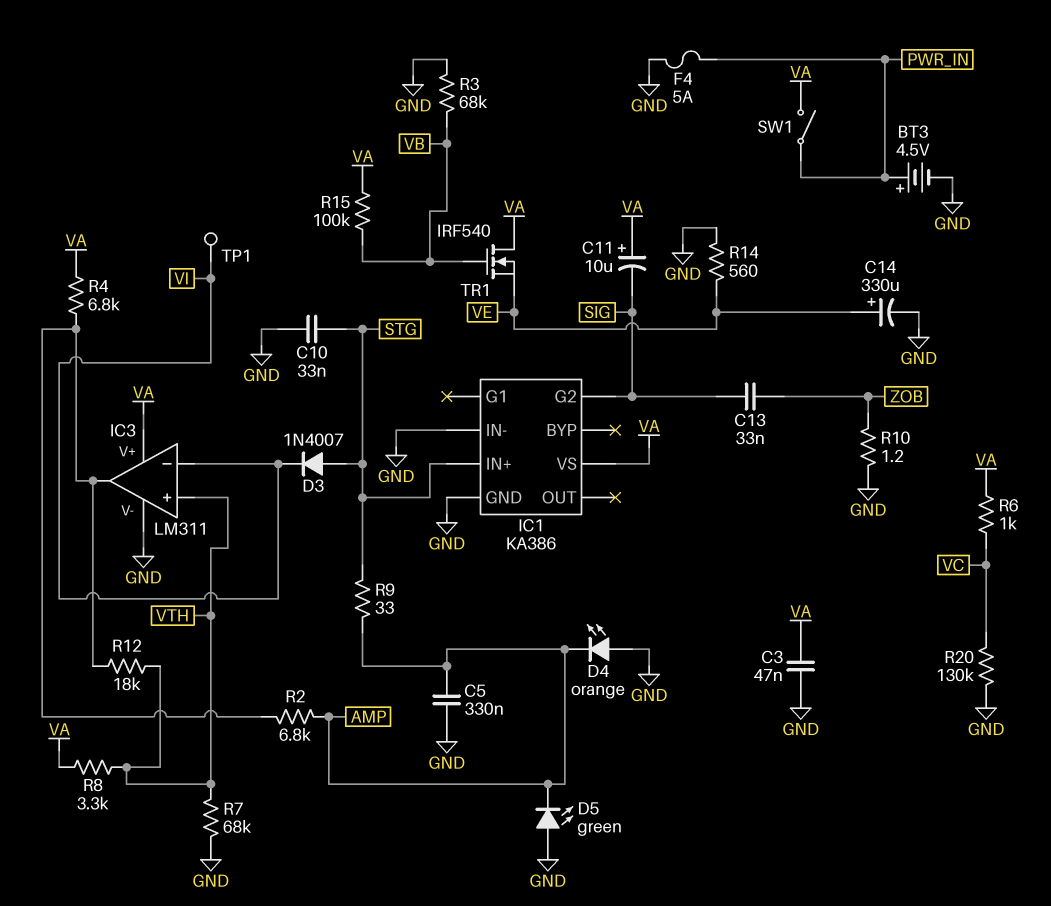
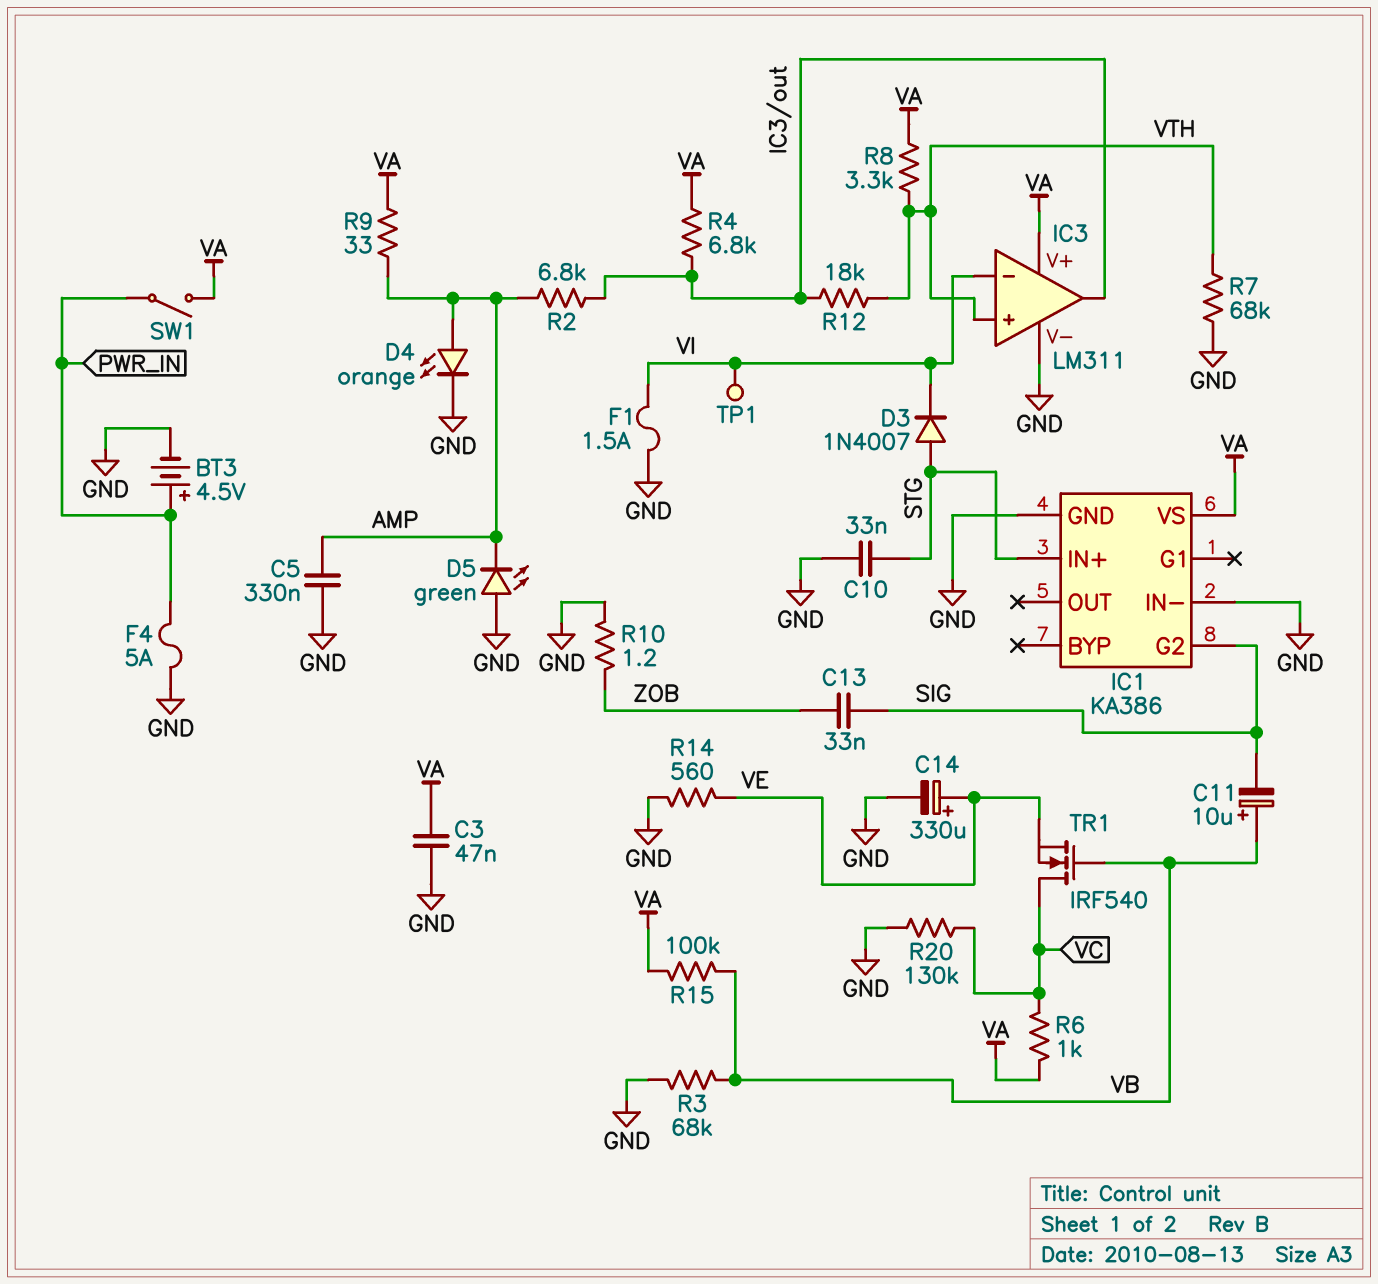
C11: 10uF (plus VA, minus SIG) -> 10uF (plus VB, minus SIG)
D4: LED orange (A GND, K AMP) -> LED orange (A AMP, K GND)
F1: none -> 1.5A (GND, VI)
R9: 33 (AMP, STG) -> 33 (AMP, VA)
TR1: NMOS IRF540 (G VB, D VA, S VE) -> NMOS IRF540 (G VB, D VC, S VE)

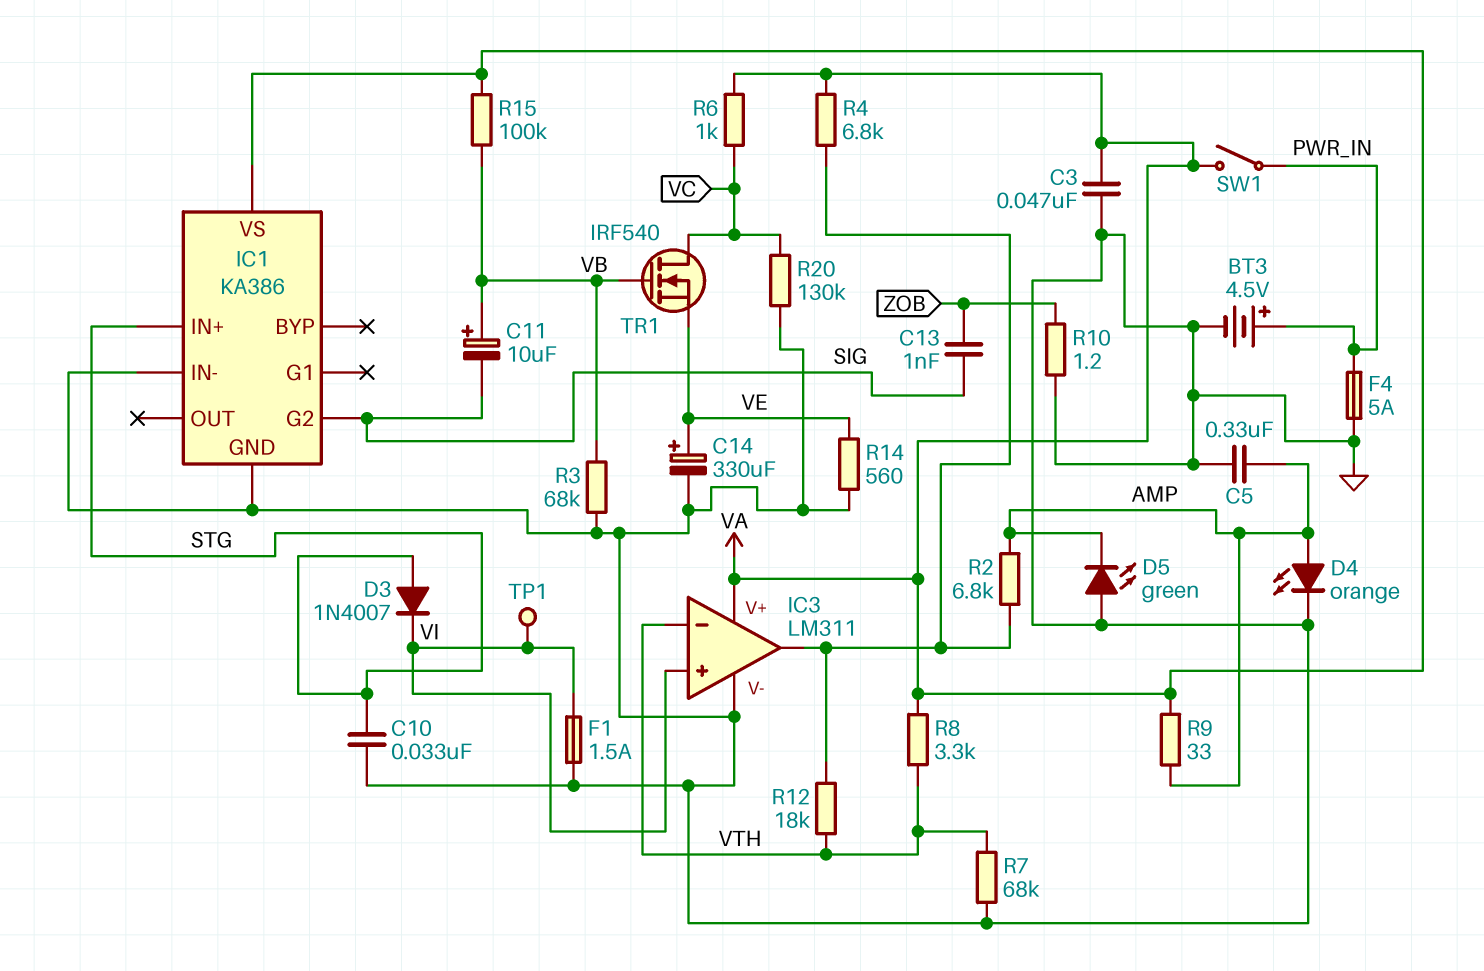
C13: 33nF (SIG, ZOB) -> 1nF (SIG, ZOB)
IC3 pin in+: VTH -> VI
IC3 pin in-: VI -> VTH

